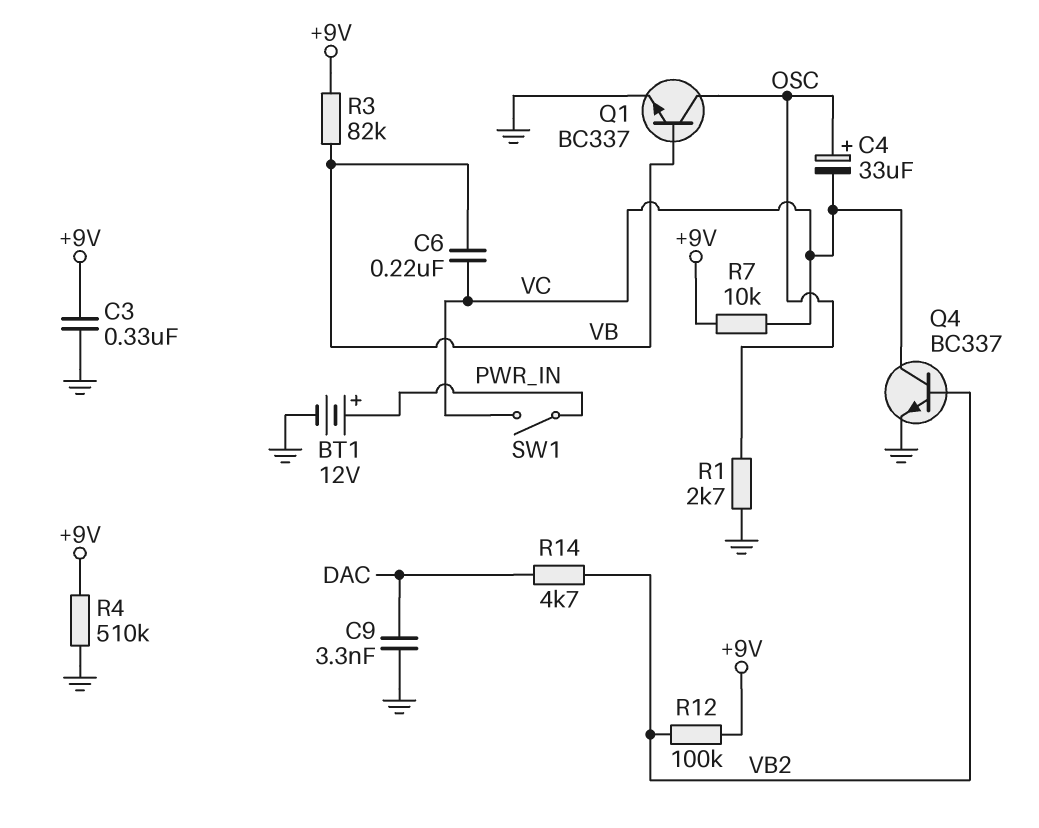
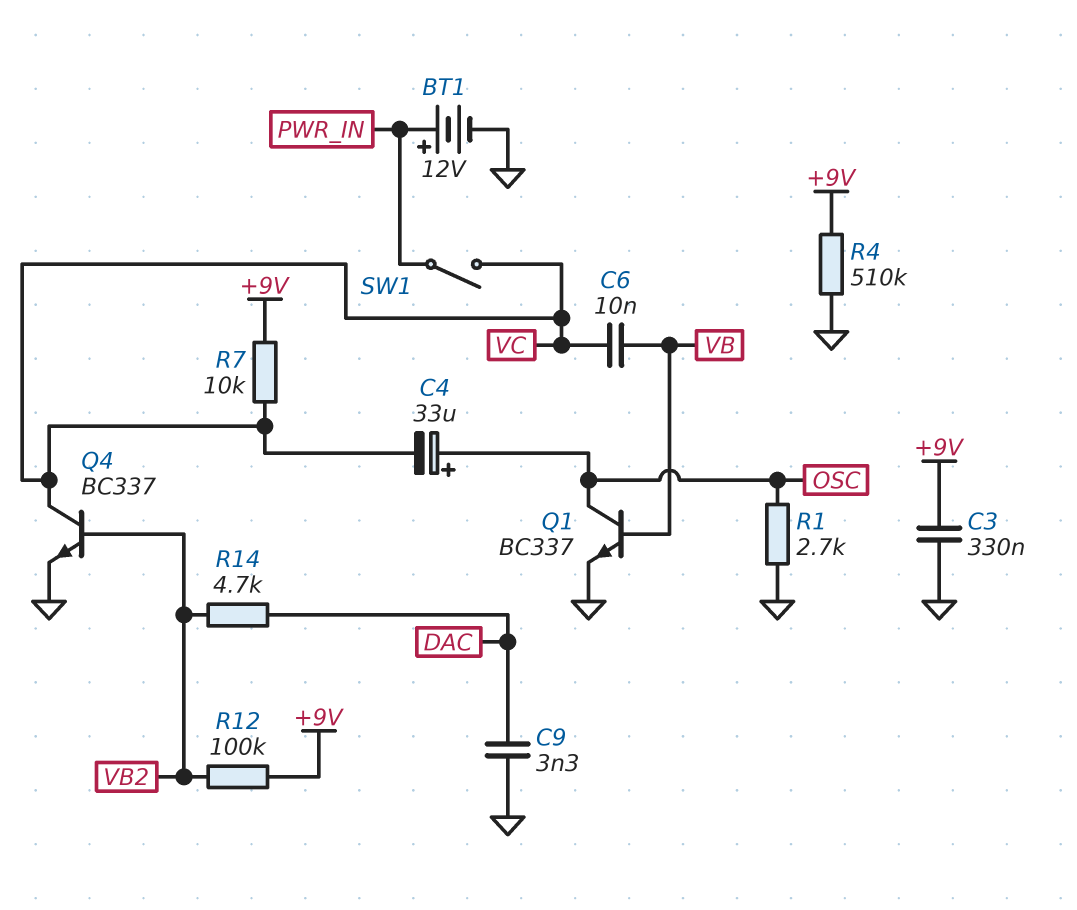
C6: 220nF (VB, VC) -> 10nF (VB, VC)
R3: 82k (+9V, VB) -> none

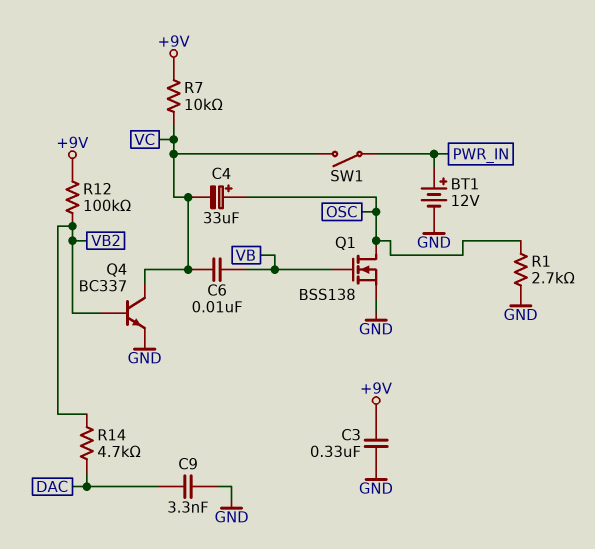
Q1: NPN BC337 (B VB, C OSC, E GND) -> NMOS BSS138 (G VB, D OSC, S GND)
R4: 510k (+9V, GND) -> none

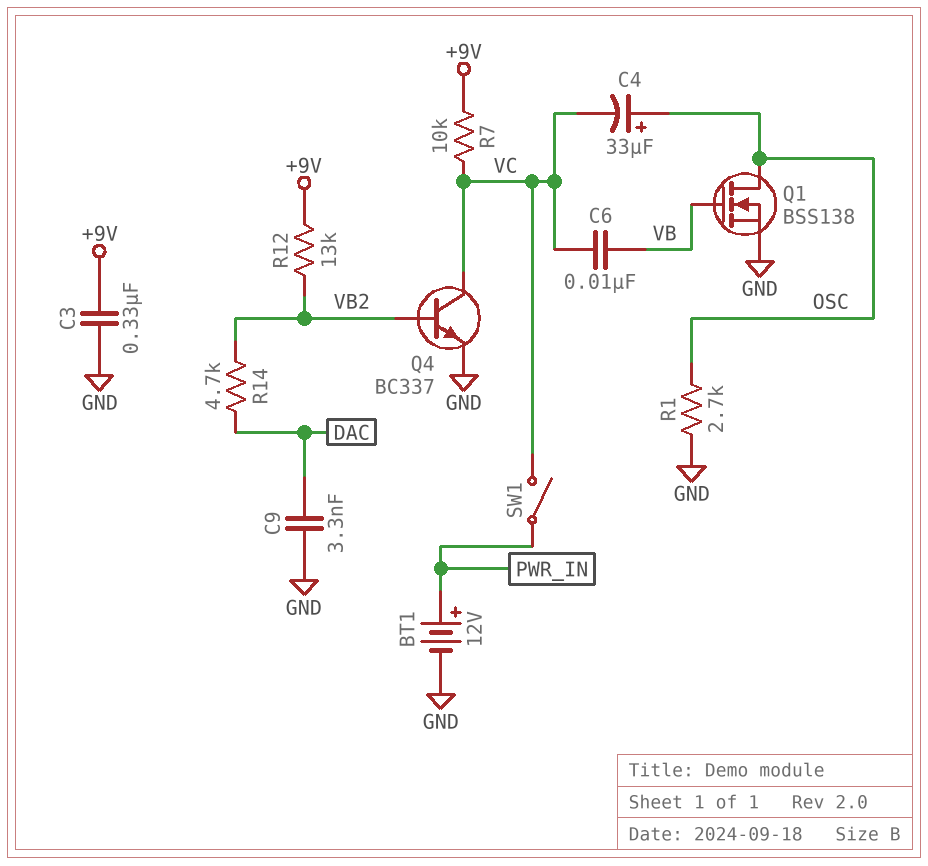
R12: 100k (+9V, VB2) -> 13k (+9V, VB2)

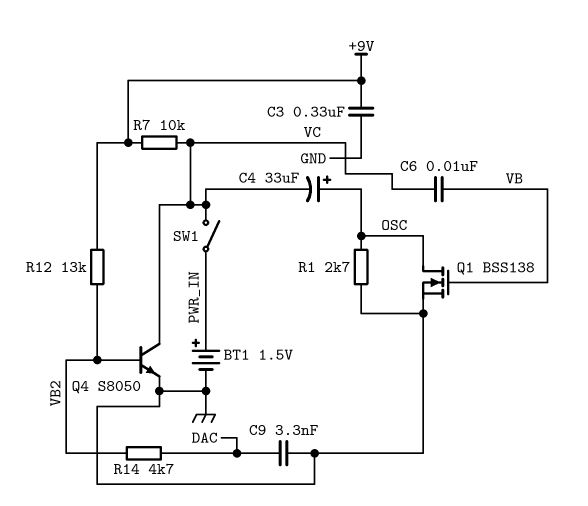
BT1: 12V (plus PWR_IN, minus GND) -> 1.5V (plus PWR_IN, minus GND)
Q4: NPN BC337 (B VB2, C VC, E GND) -> NPN S8050 (B VB2, C VC, E GND)

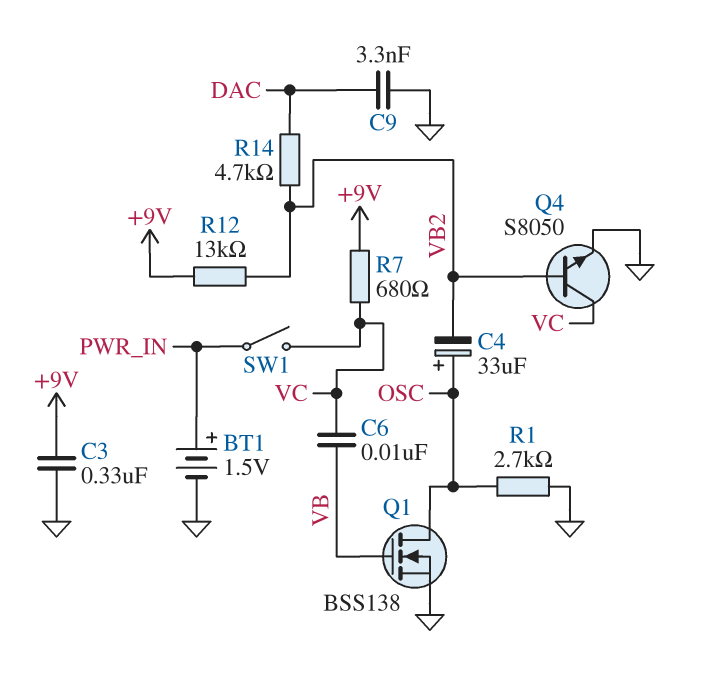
C4: 33uF (plus OSC, minus VC) -> 33uF (plus OSC, minus VB2)
R7: 10k (+9V, VC) -> 680 (+9V, VC)

